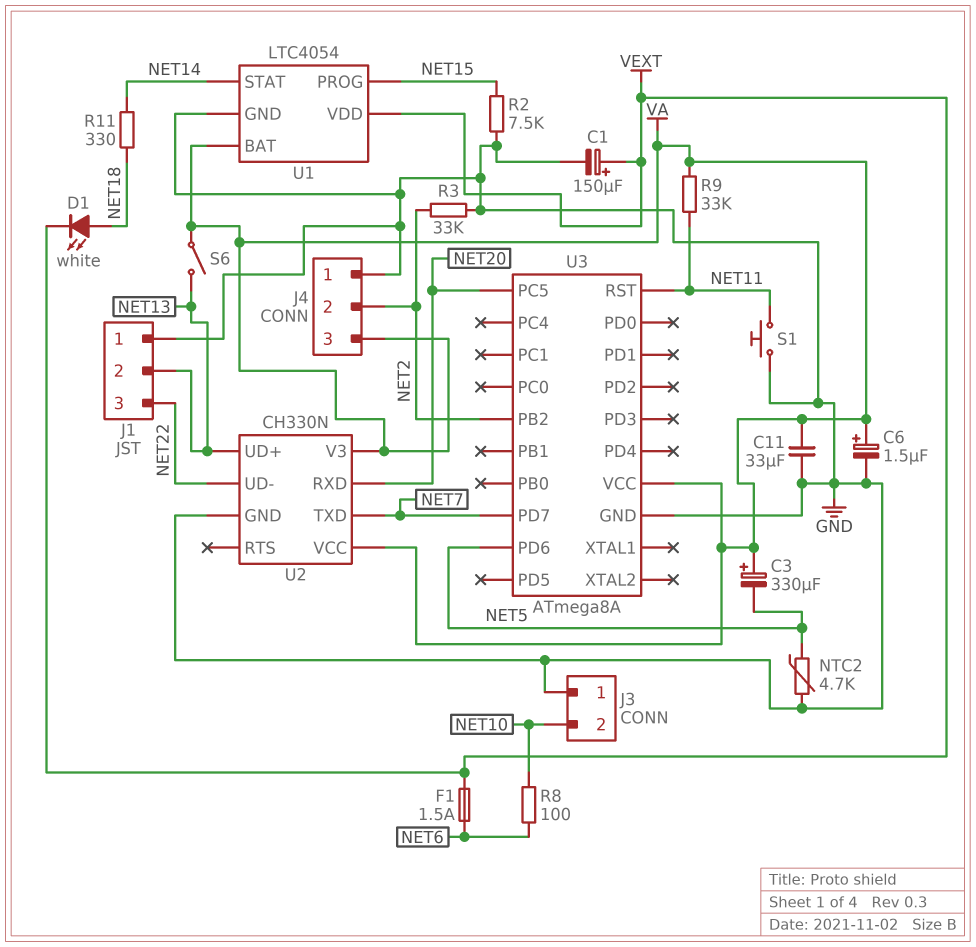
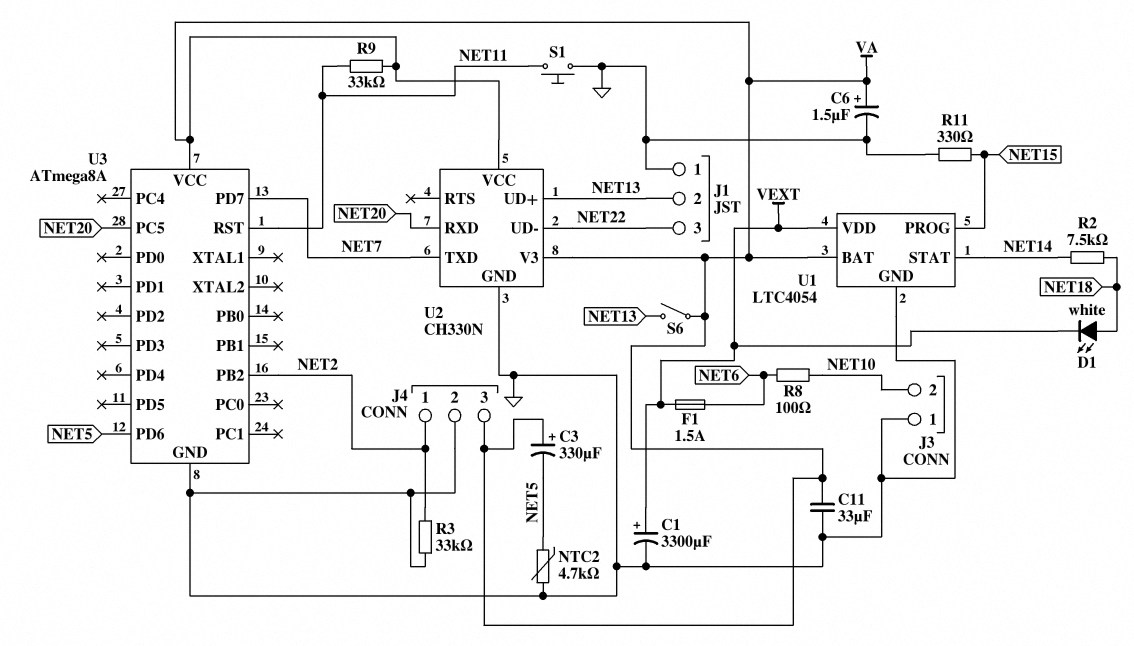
C1: 150uF (plus VEXT, minus GND) -> 3300uF (plus VEXT, minus GND)
J4 pin 1: GND -> NET2
J4 pin 2: NET2 -> GND
R2: 7.5k (GND, NET15) -> 7.5k (NET14, NET18)
R11: 330 (NET14, NET18) -> 330 (GND, NET15)

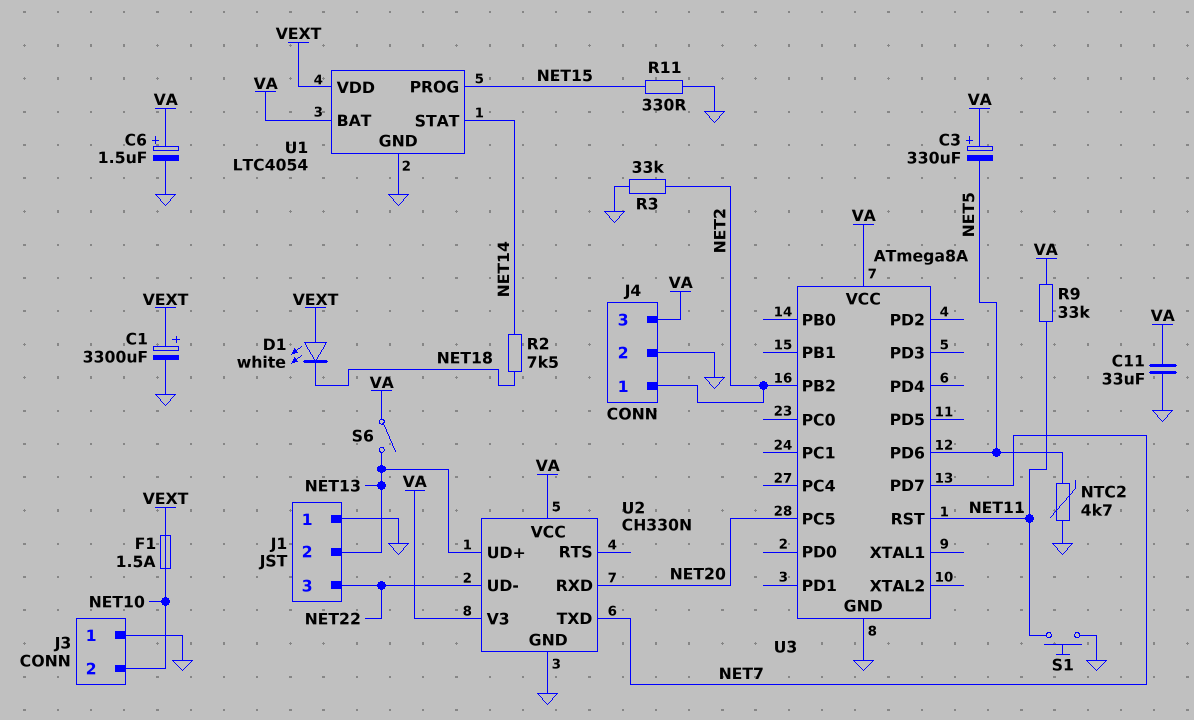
D1: LED white (A NET18, K VEXT) -> LED white (A VEXT, K NET18)
F1: 1.5A (NET6, VEXT) -> 1.5A (NET10, VEXT)
R8: 100 (NET6, NET10) -> none

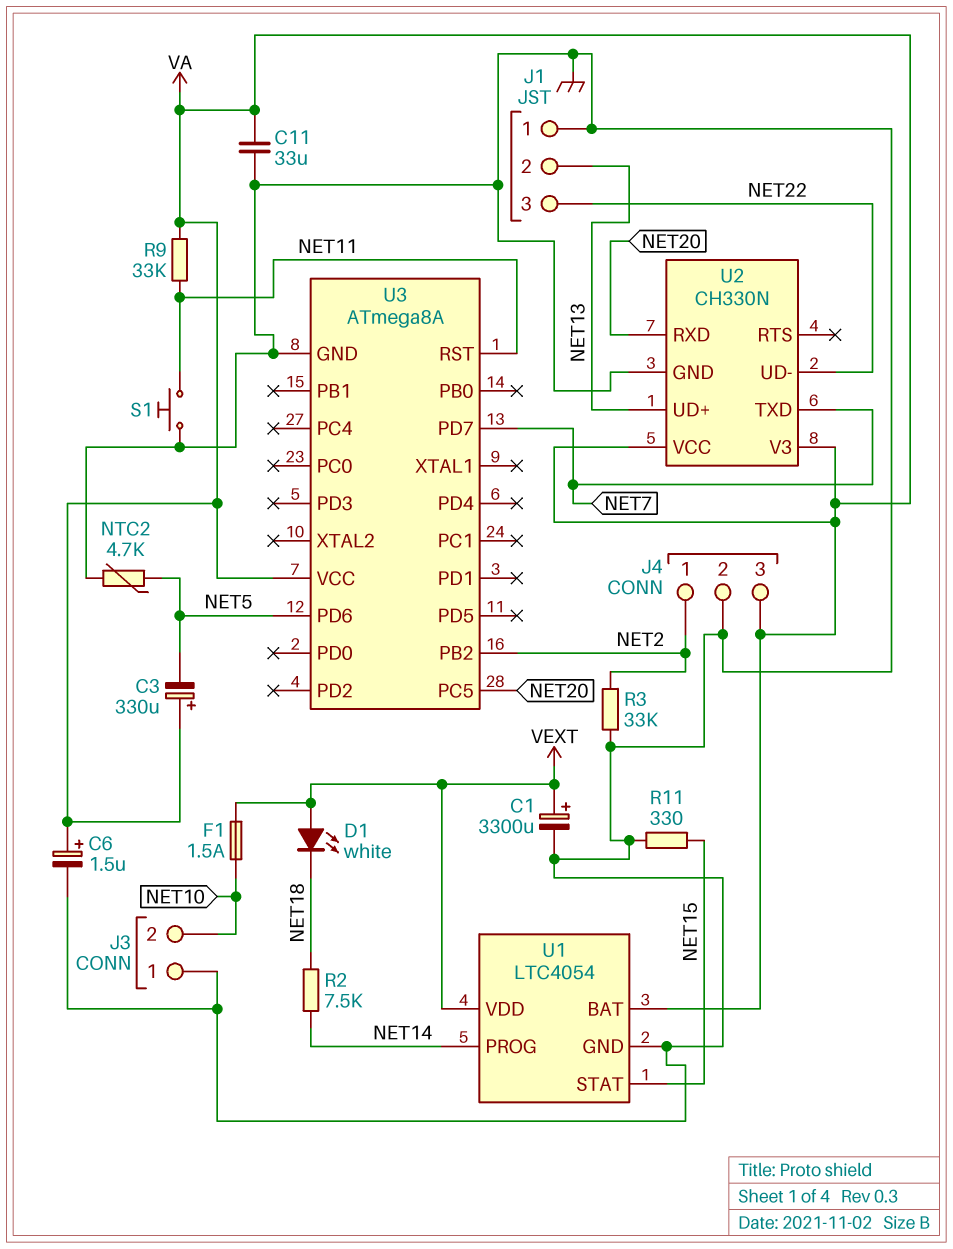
S6: switch (NET13, VA) -> none
U1 pin PROG: NET15 -> NET14
U1 pin STAT: NET14 -> NET15

